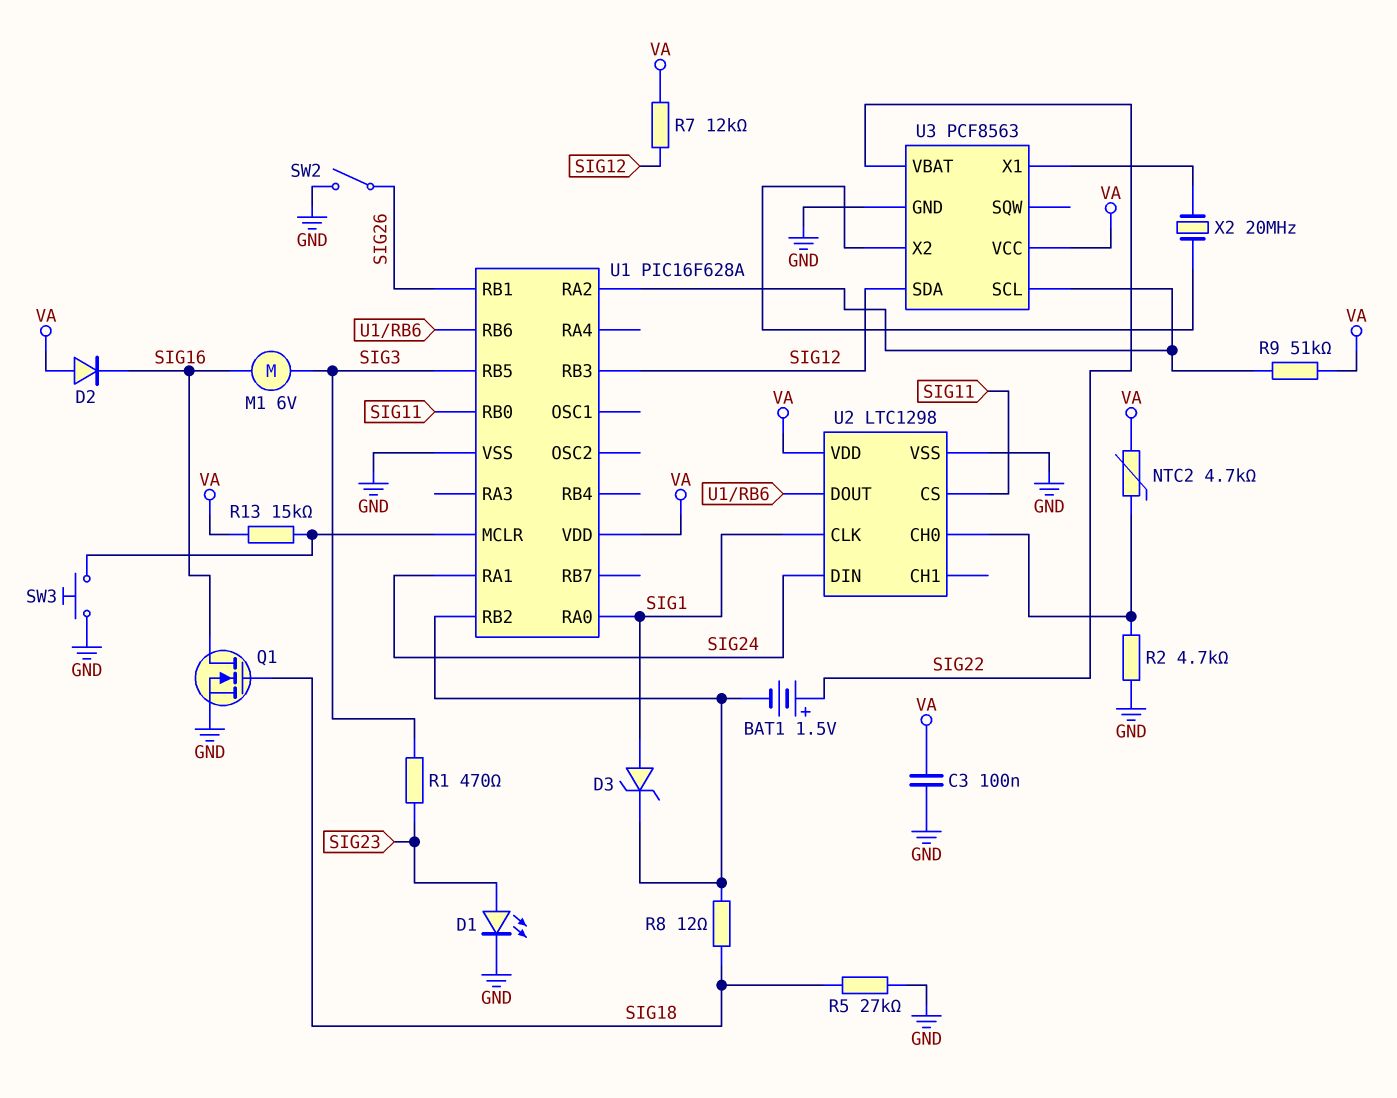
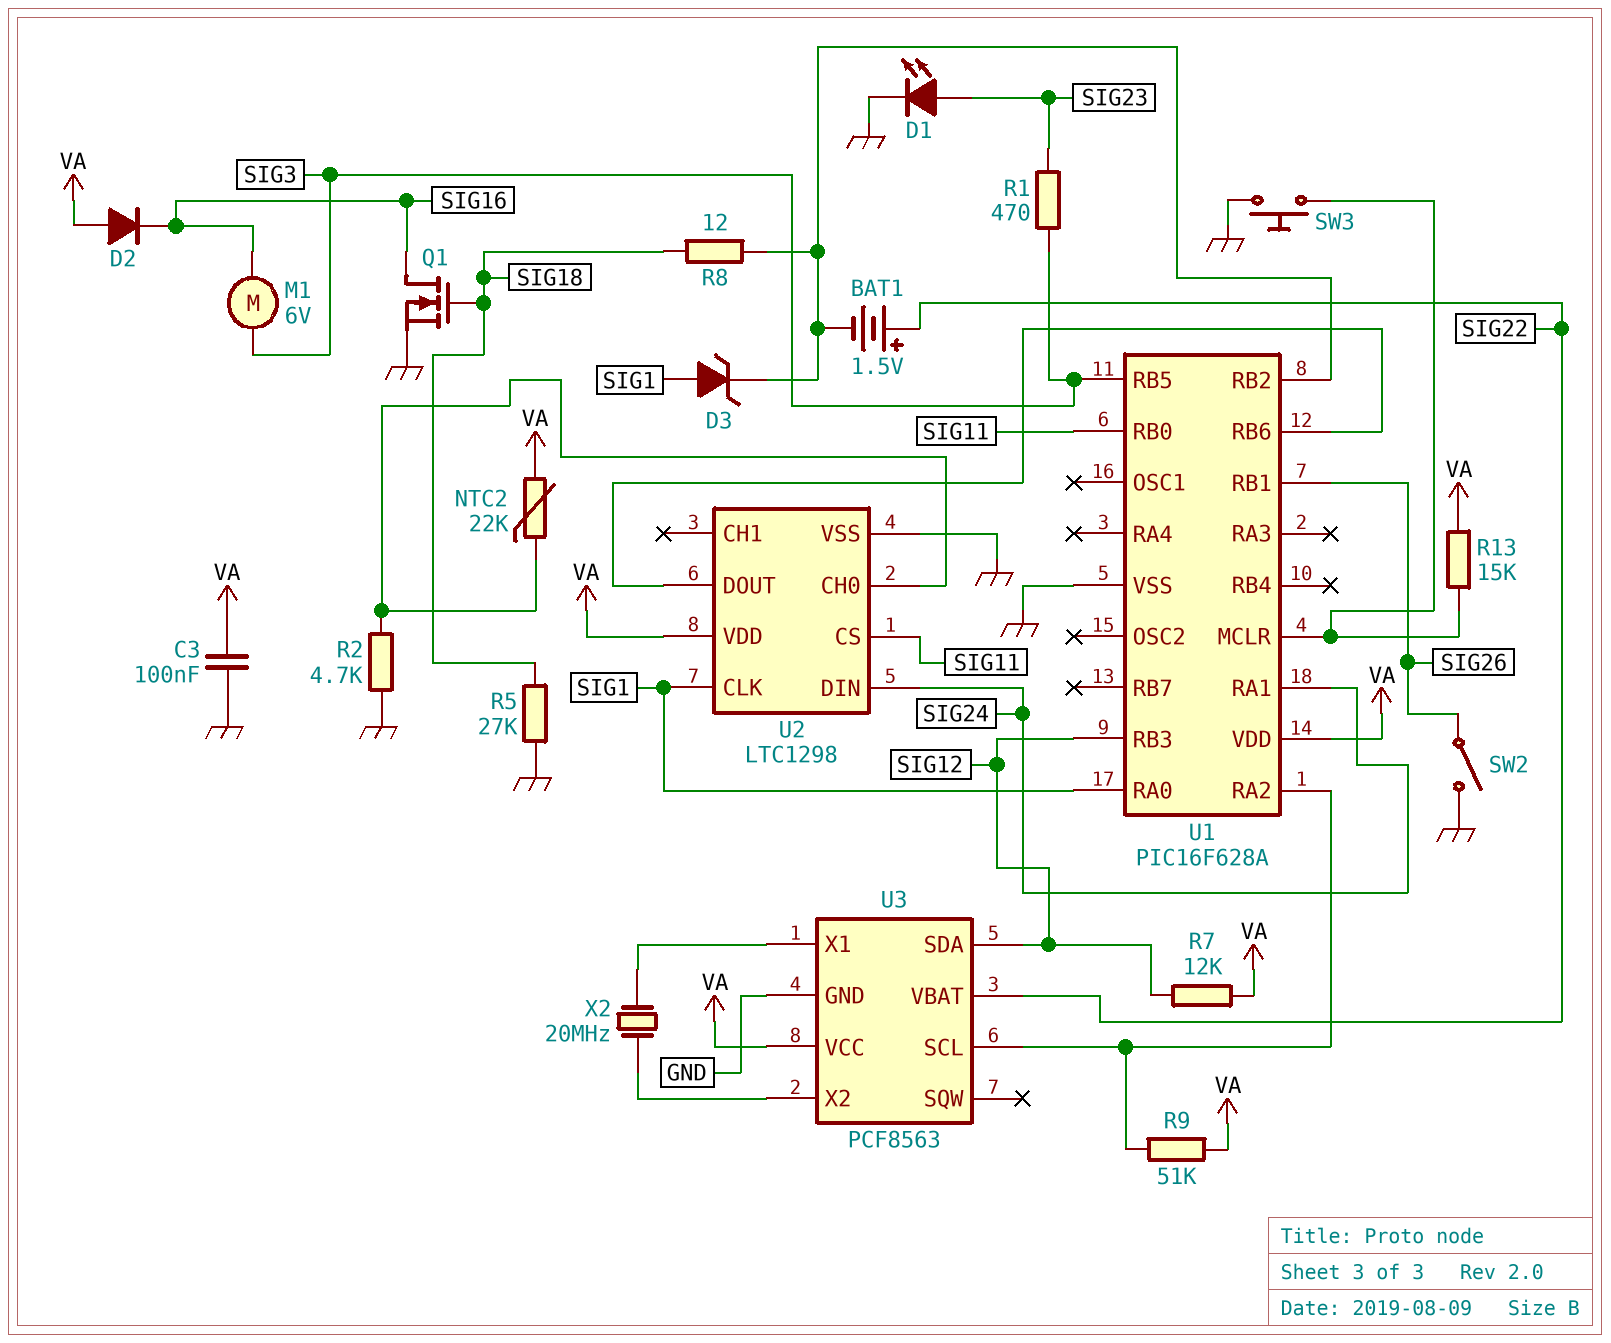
NTC2: 4.7k (U2/CH0, VA) -> 22k (U2/CH0, VA)

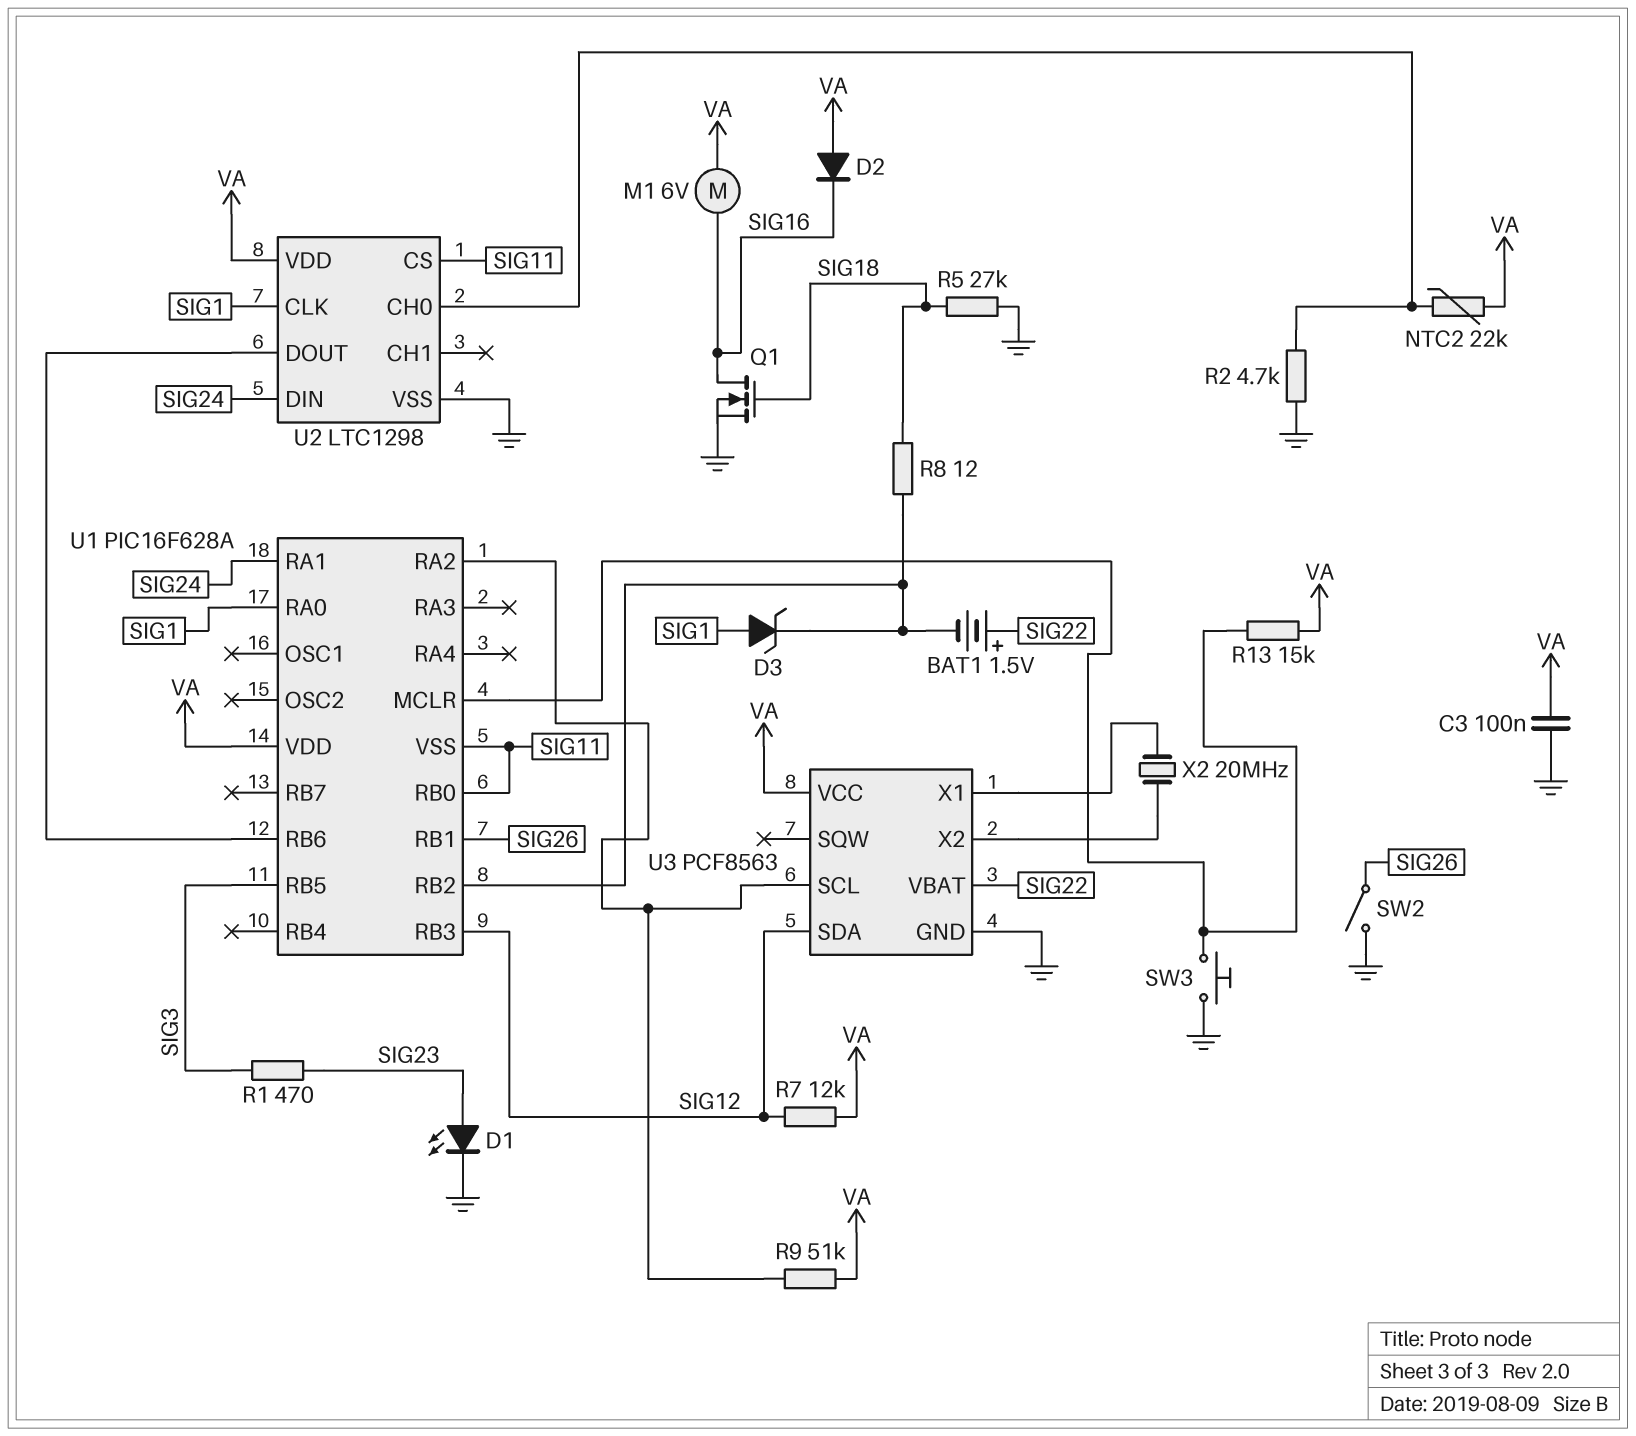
M1: motor 6V (SIG3, SIG16) -> motor 6V (SIG16, VA)
U1 pin VSS: GND -> SIG11

